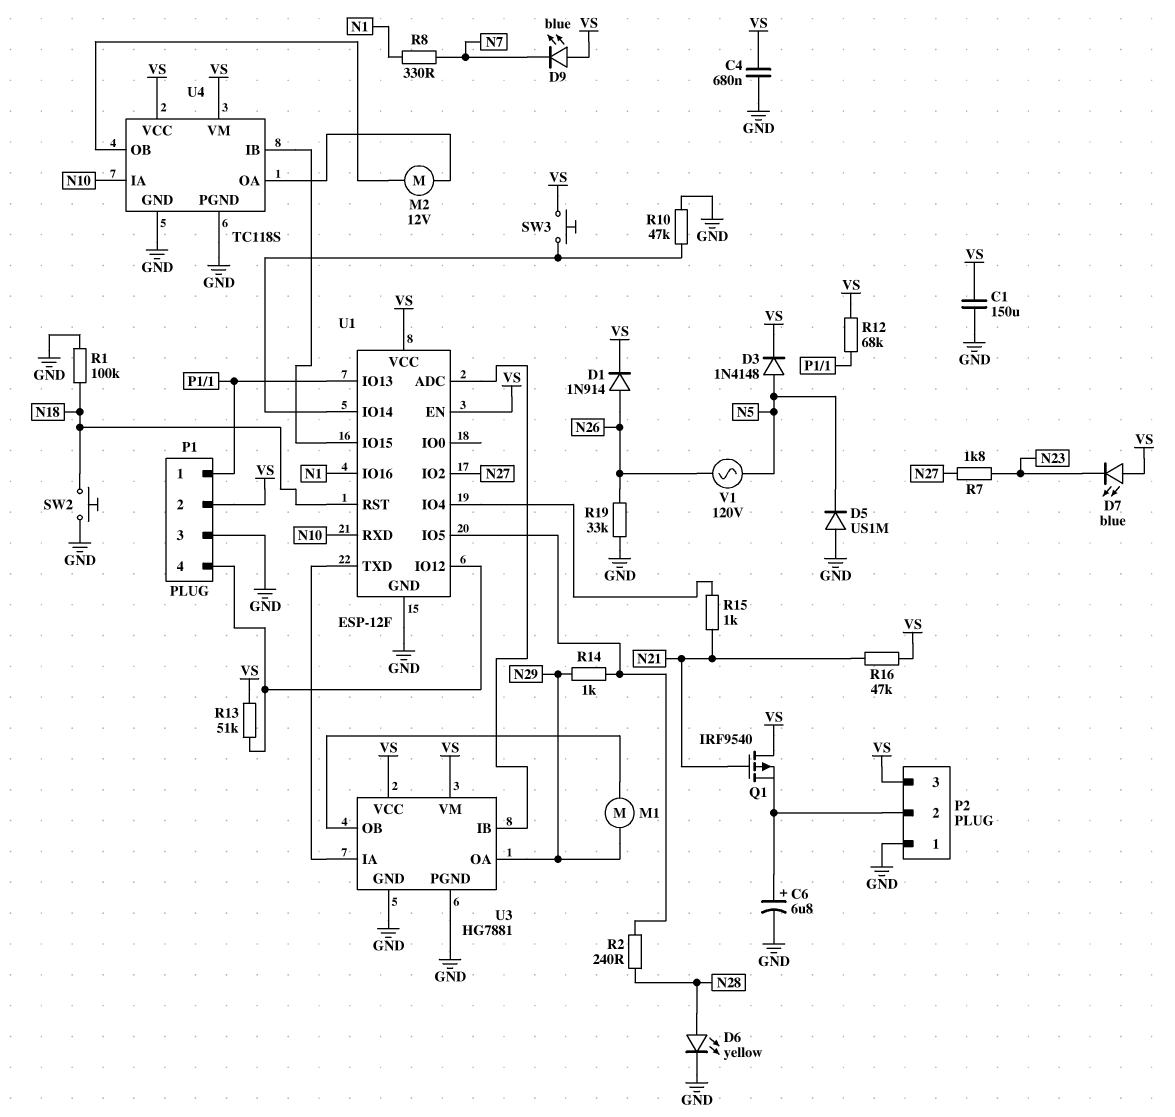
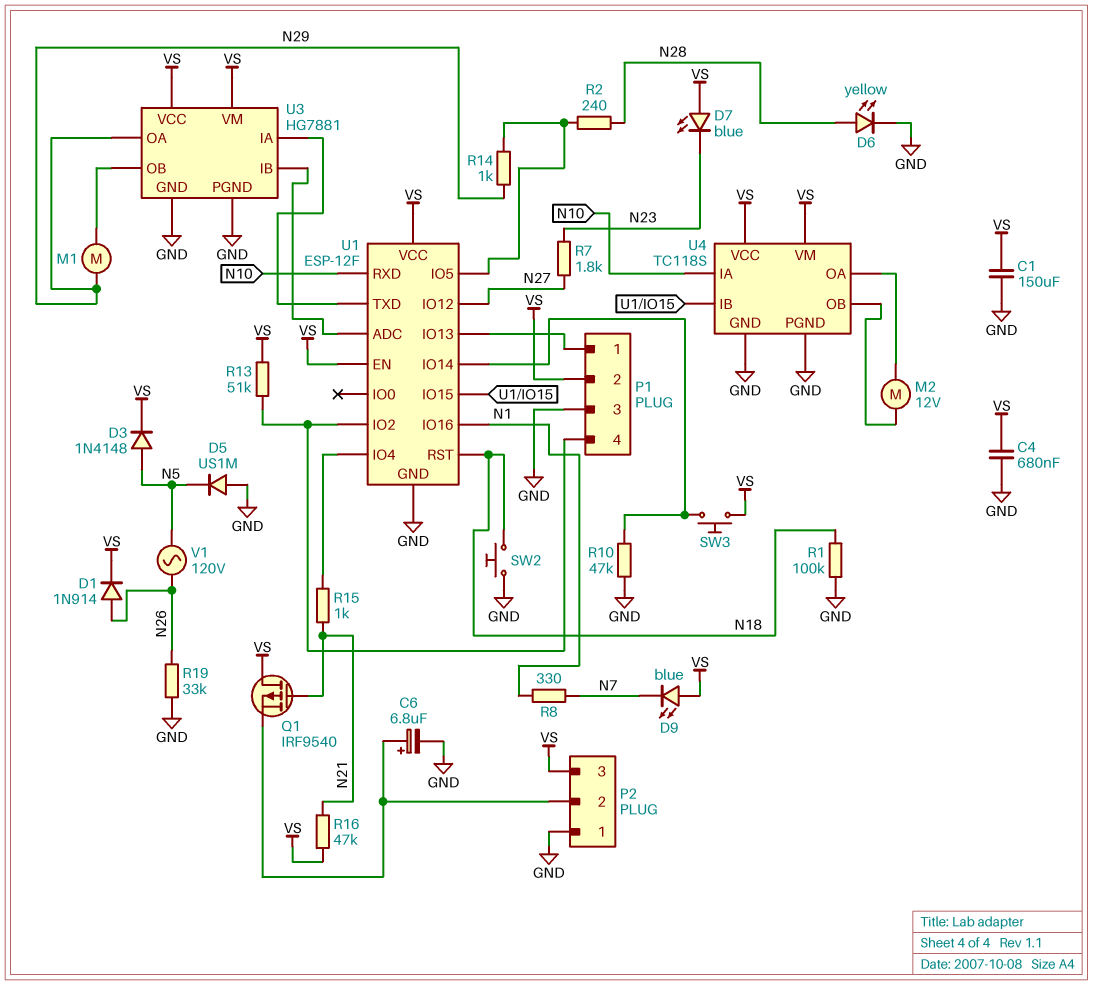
R12: 68k (P1/1, VS) -> none
U1 pin IO2: N27 -> P1/4
U1 pin IO12: P1/4 -> N27

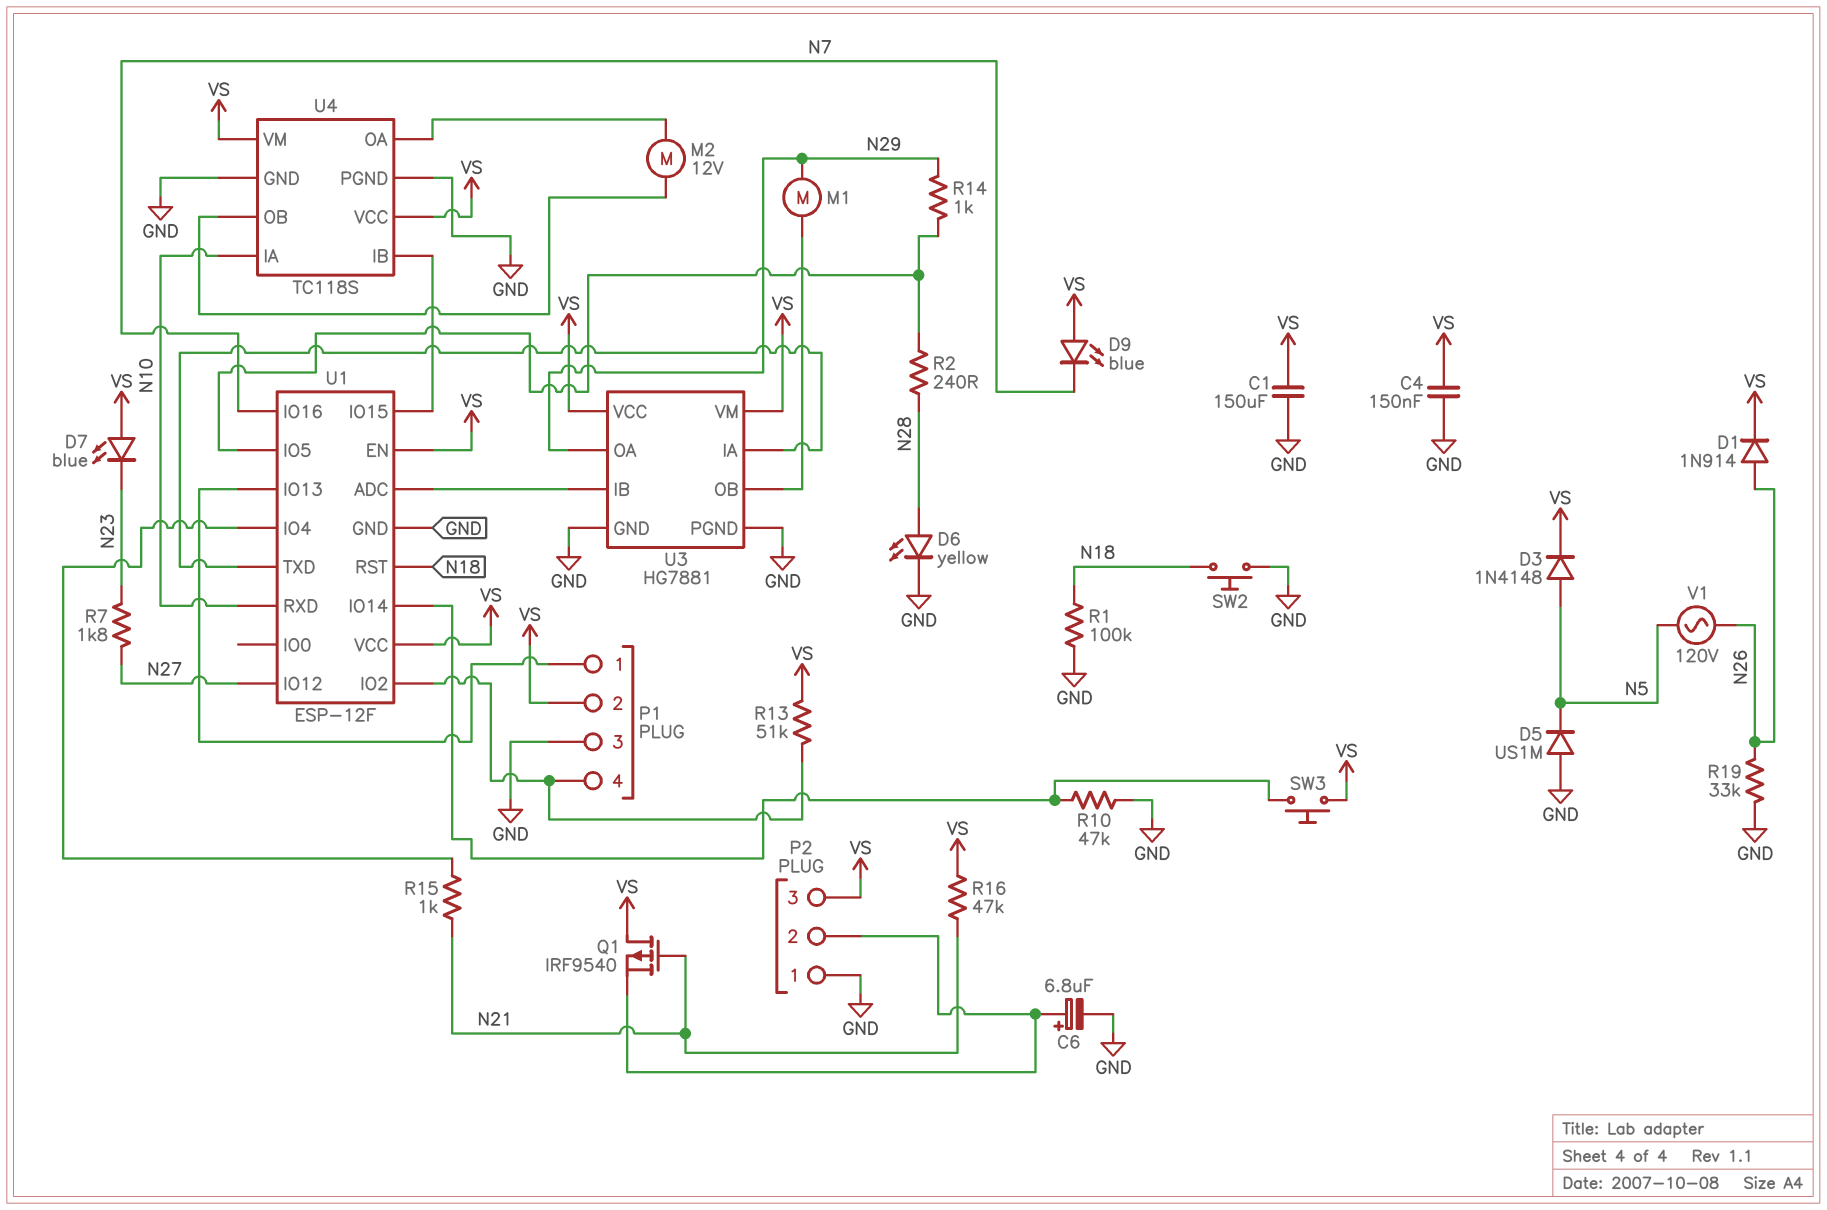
C4: 680nF (GND, VS) -> 150nF (GND, VS)
R8: 330 (N1, N7) -> none
U1 pin IO16: N1 -> N7

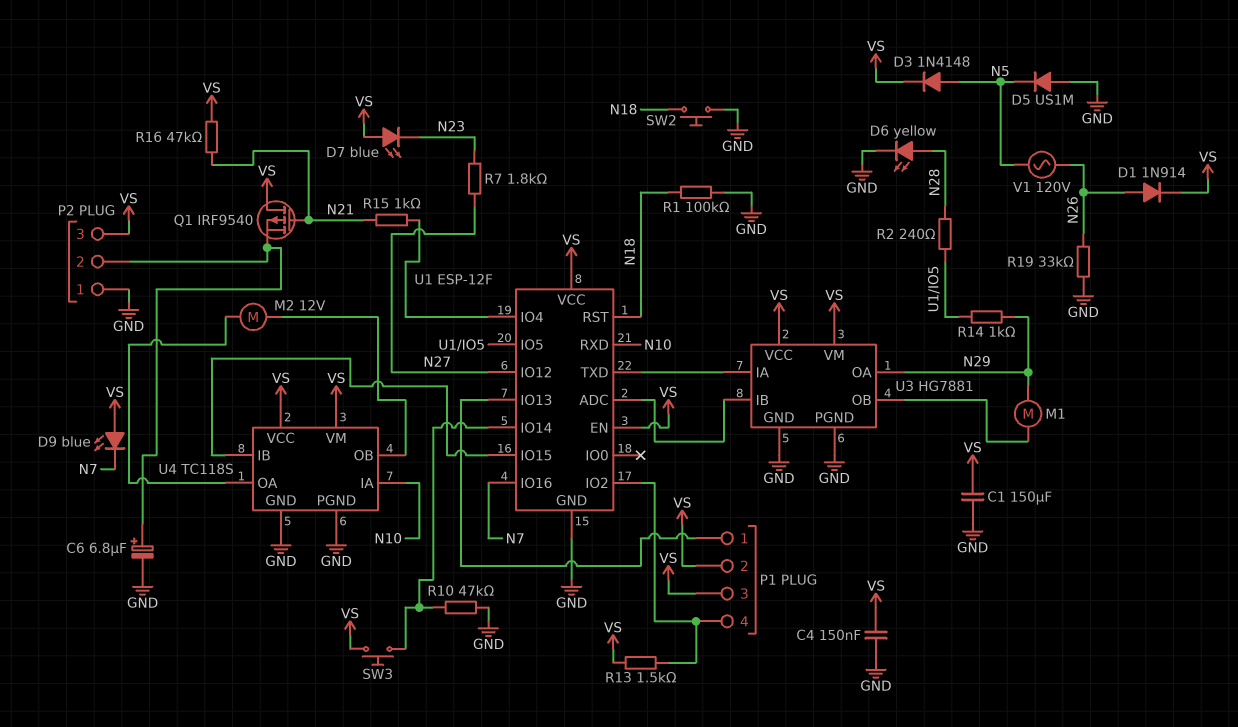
P1 pin 3: GND -> VS
R13: 51k (P1/4, VS) -> 1.5k (P1/4, VS)

